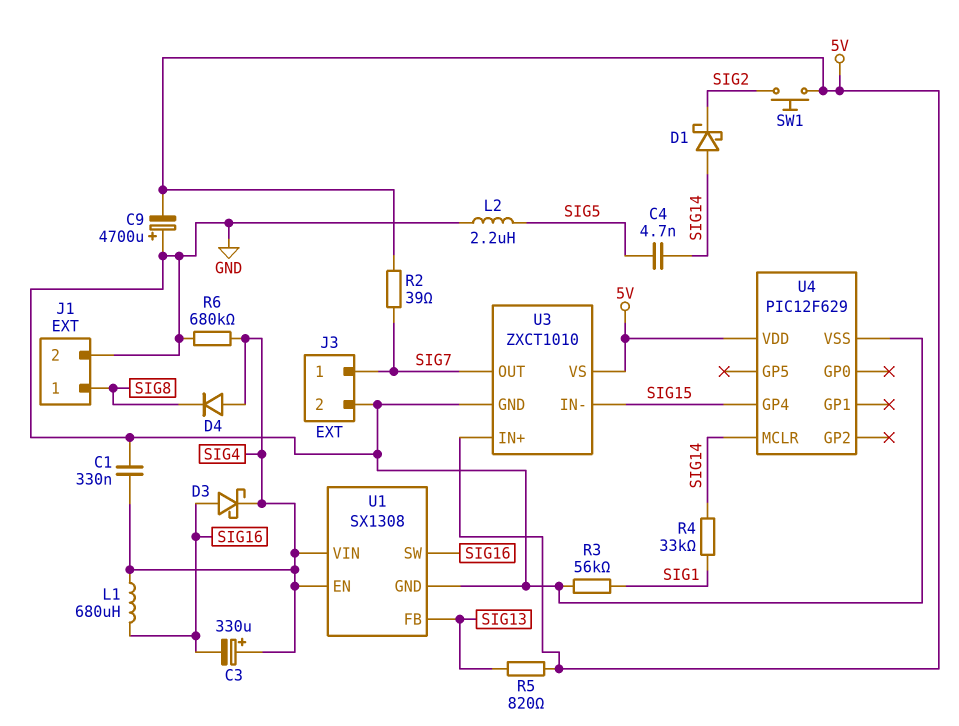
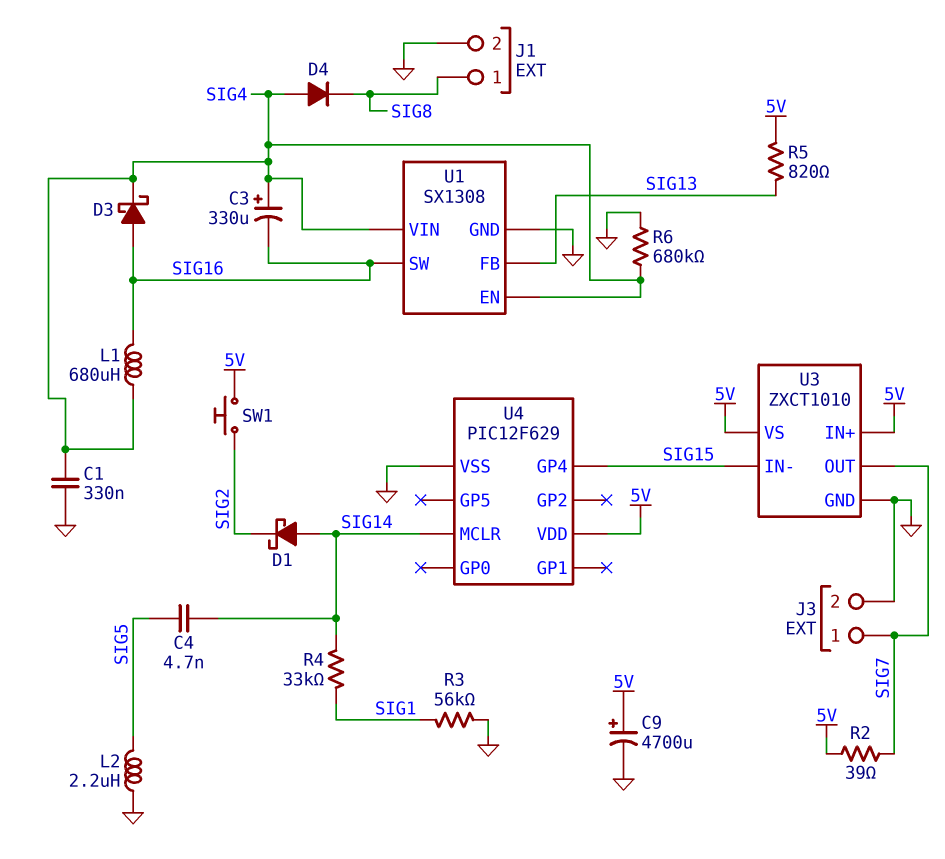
C9: 4700uF (plus GND, minus 5V) -> 4700uF (plus 5V, minus GND)

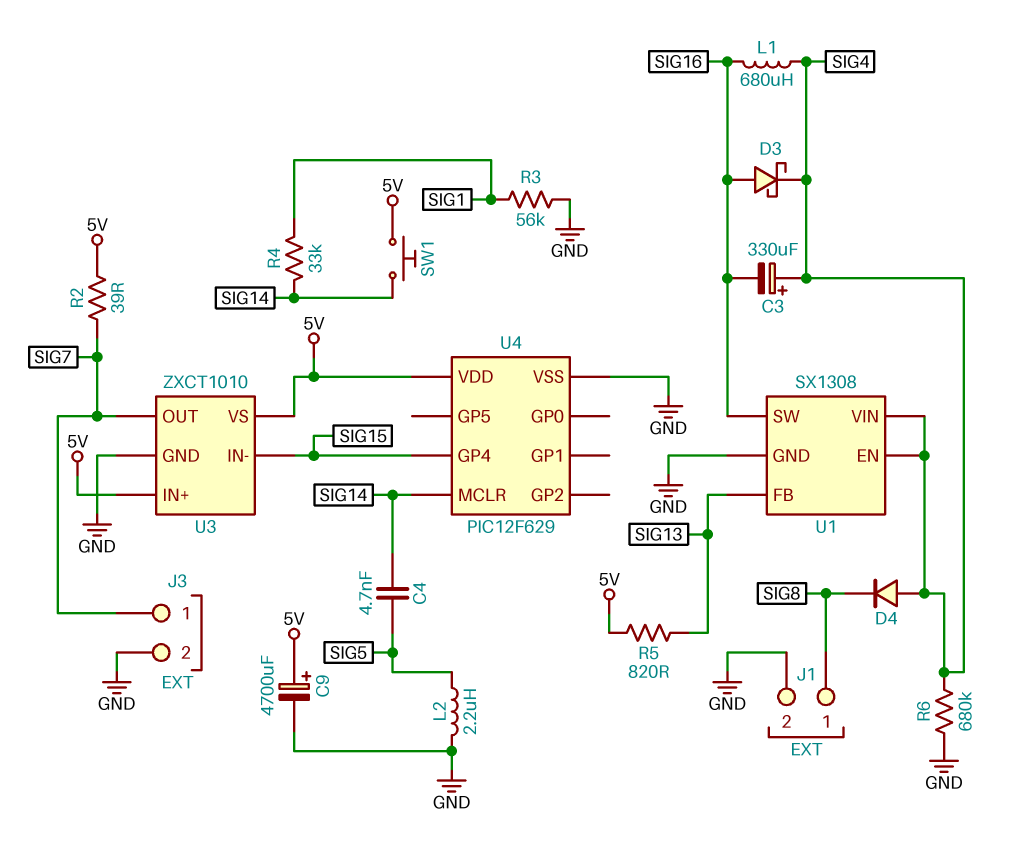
C1: 330nF (GND, SIG4) -> none
D1: schottky (A SIG14, K SIG2) -> none
SW1: button (5V, SIG2) -> button (5V, SIG14)

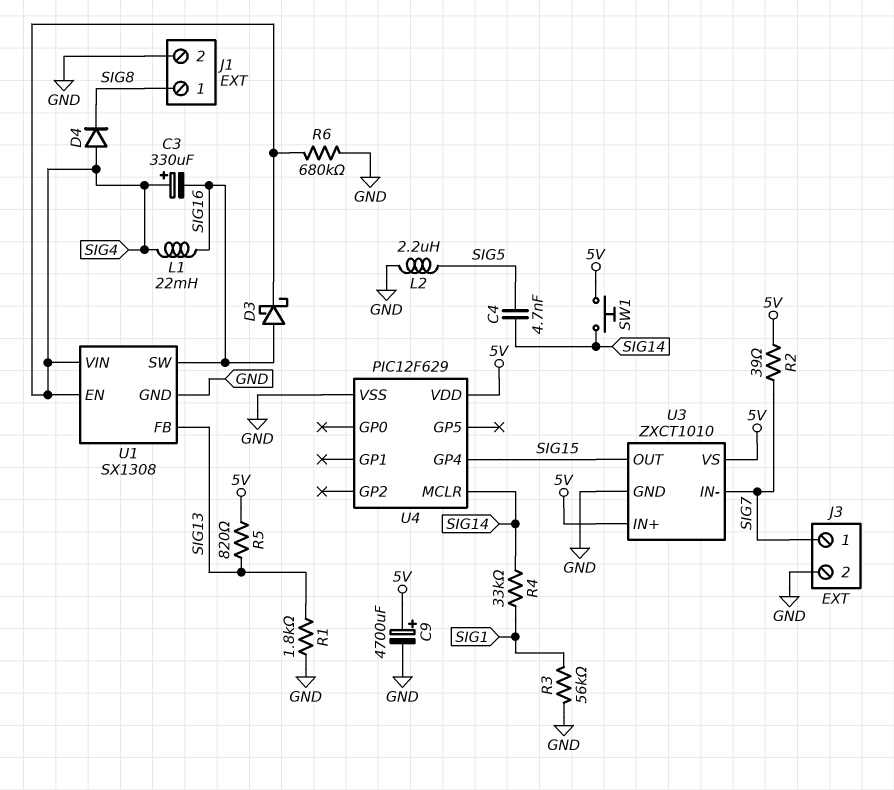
L1: 680uH (SIG4, SIG16) -> 22mH (SIG4, SIG16)
R1: none -> 1.8k (GND, SIG13)
U3 pin IN-: SIG15 -> SIG7
U3 pin OUT: SIG7 -> SIG15

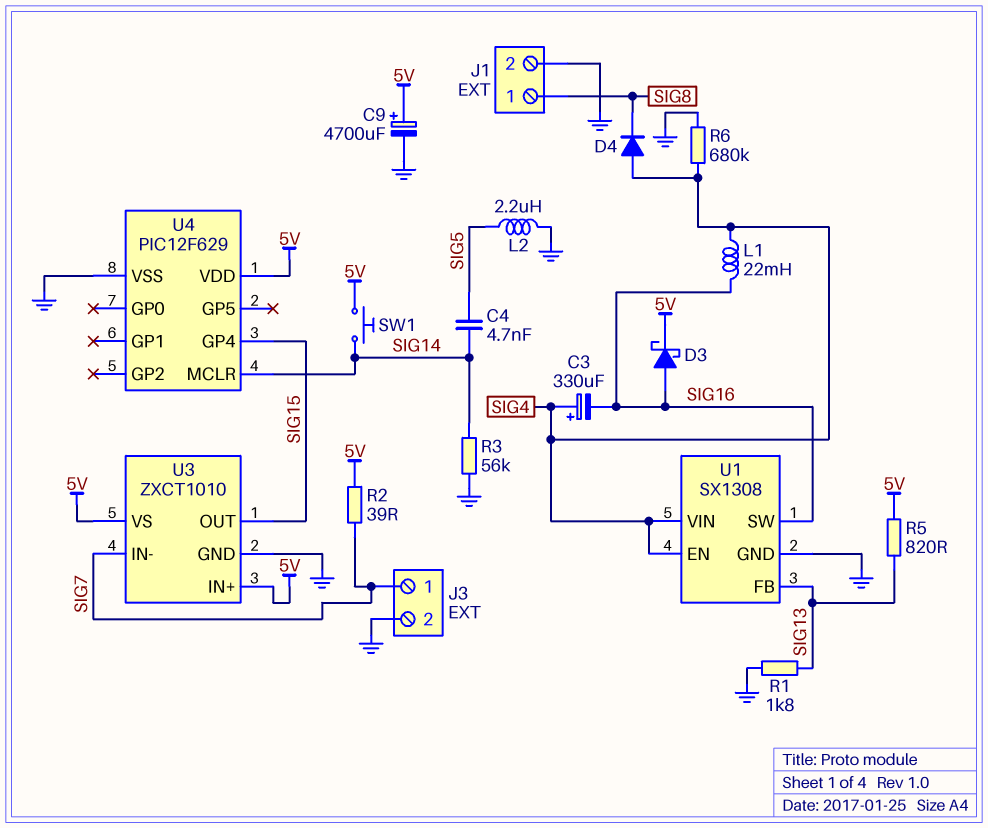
D3: schottky (A SIG16, K SIG4) -> schottky (A SIG16, K 5V)
R3: 56k (GND, SIG1) -> 56k (GND, SIG14)
R4: 33k (SIG1, SIG14) -> none

